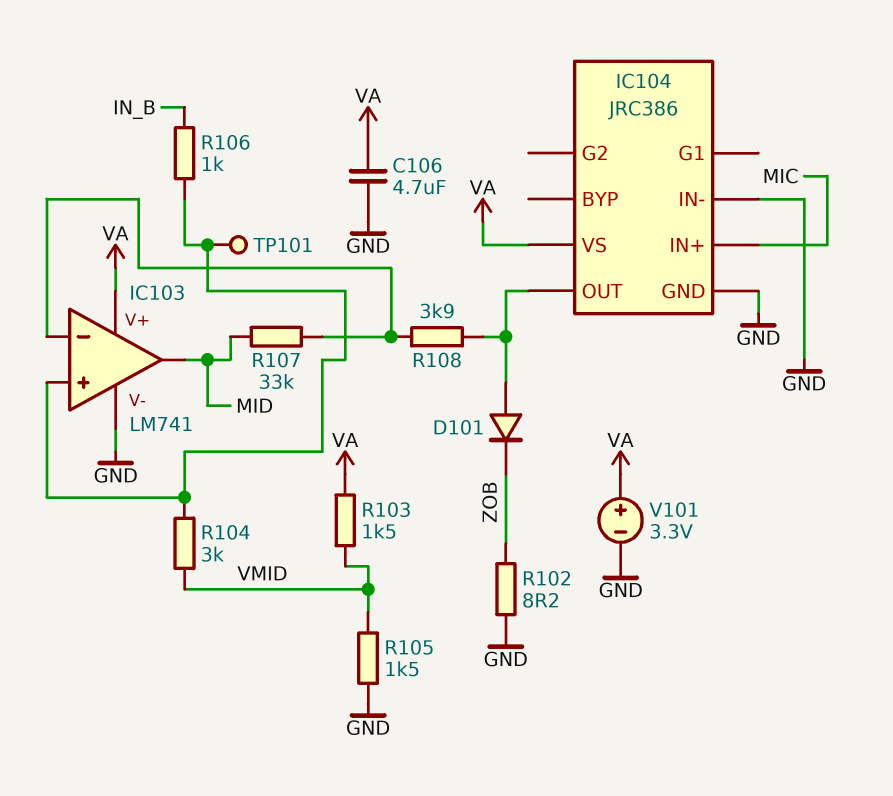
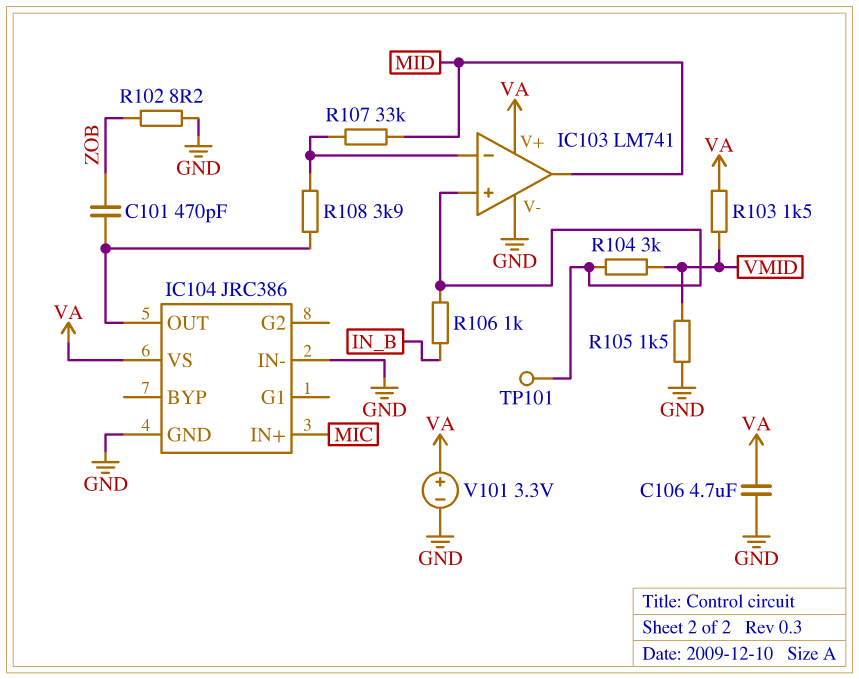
C101: none -> 470pF (IC104/OUT, ZOB)
D101: diode (A IC104/OUT, K ZOB) -> none

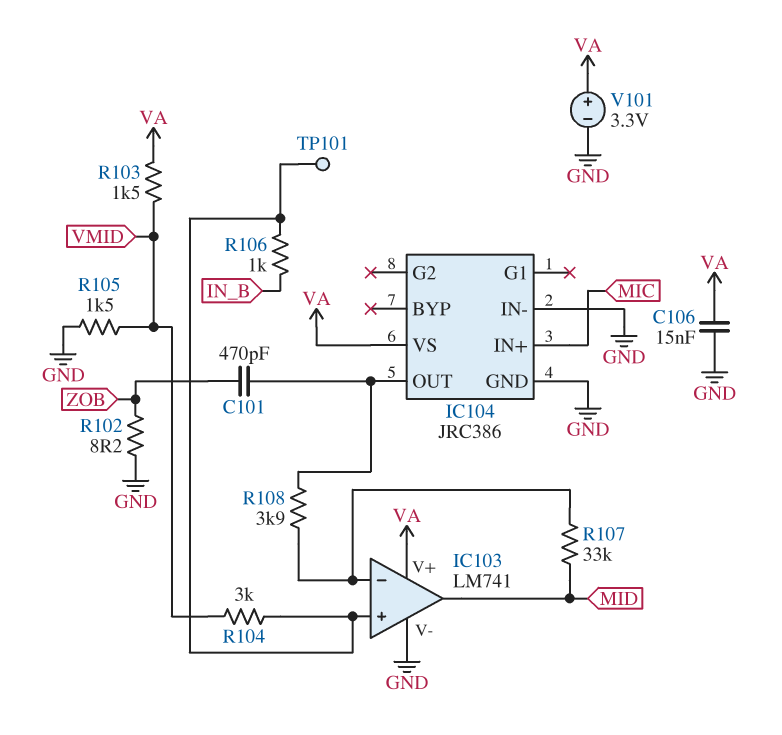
C106: 4.7uF (GND, VA) -> 15nF (GND, VA)

